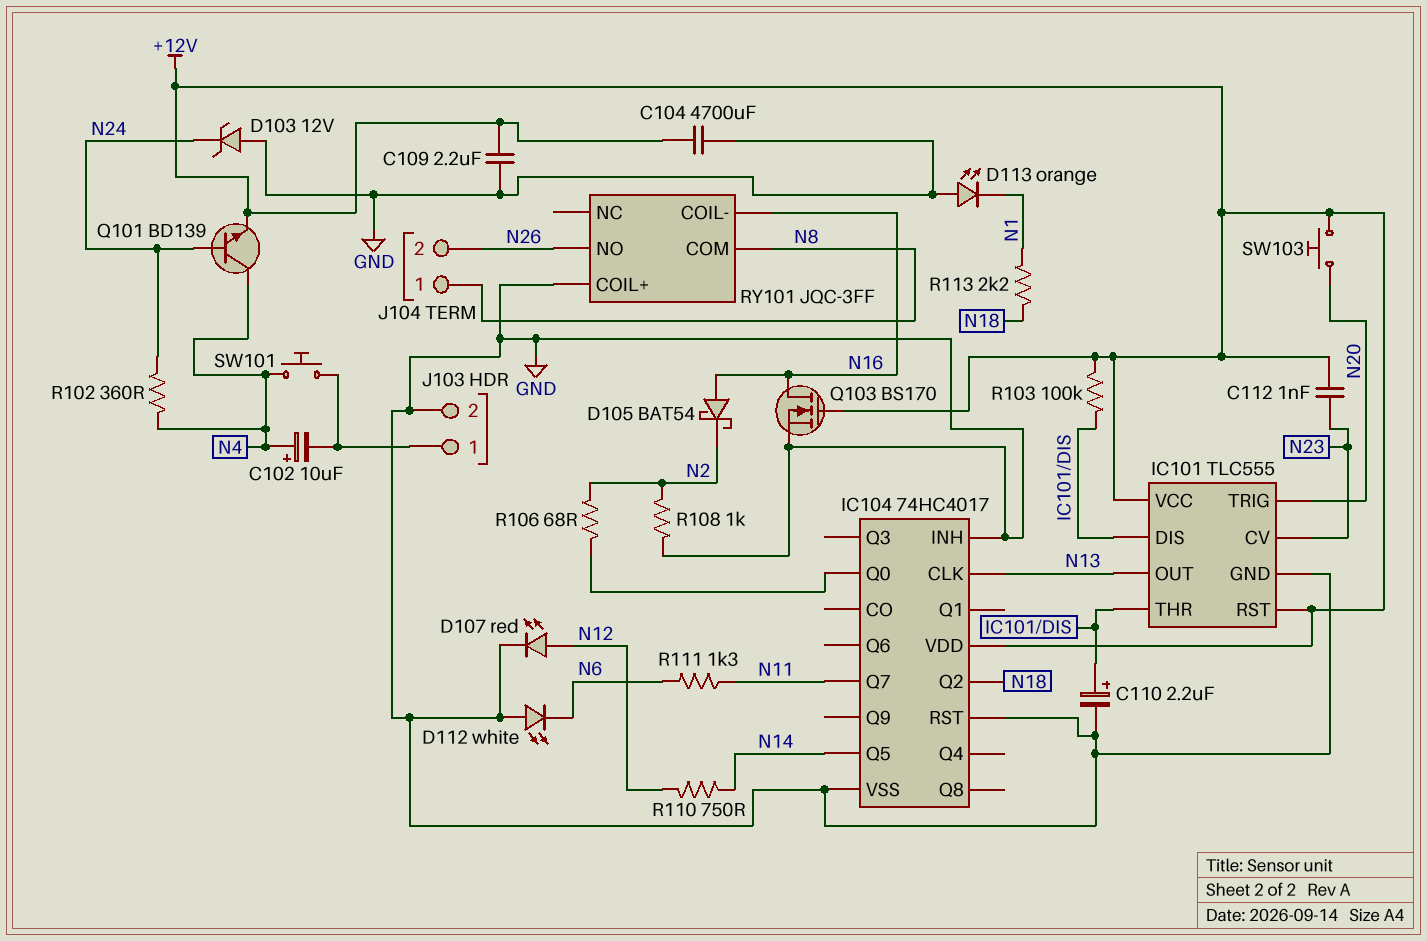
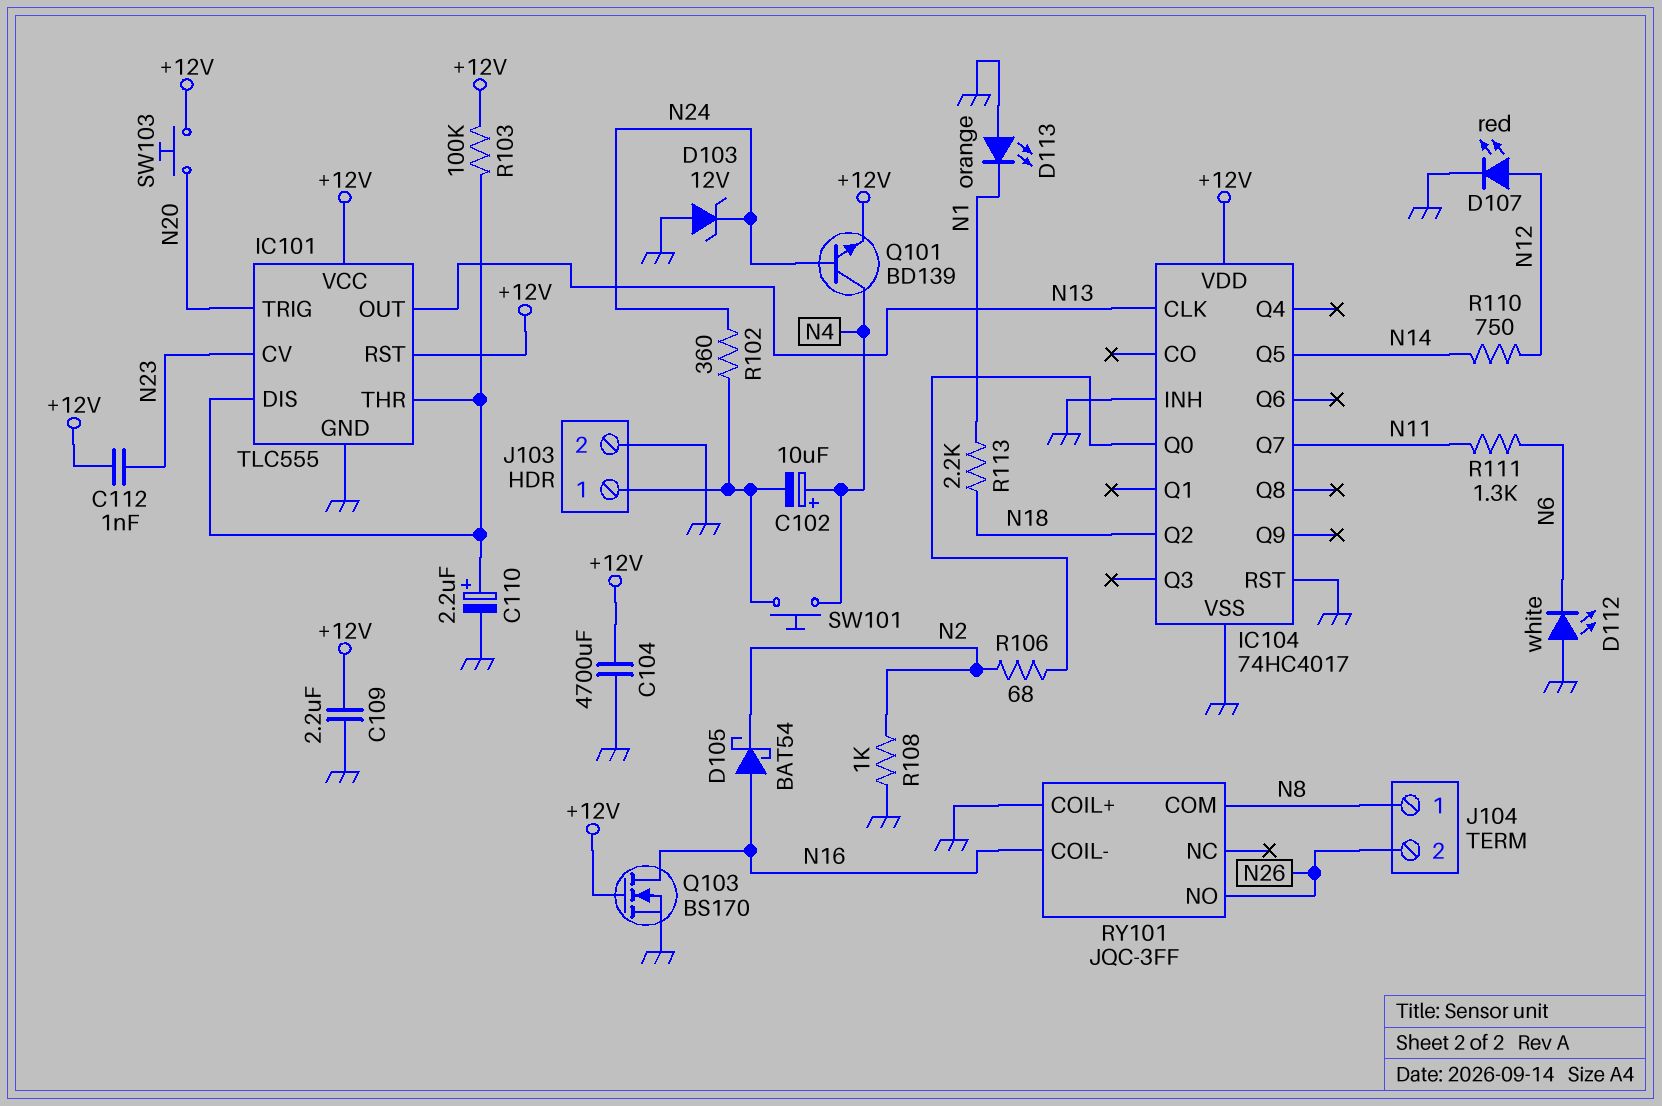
R102: 360 (N4, N24) -> 360 (J103/1, N24)

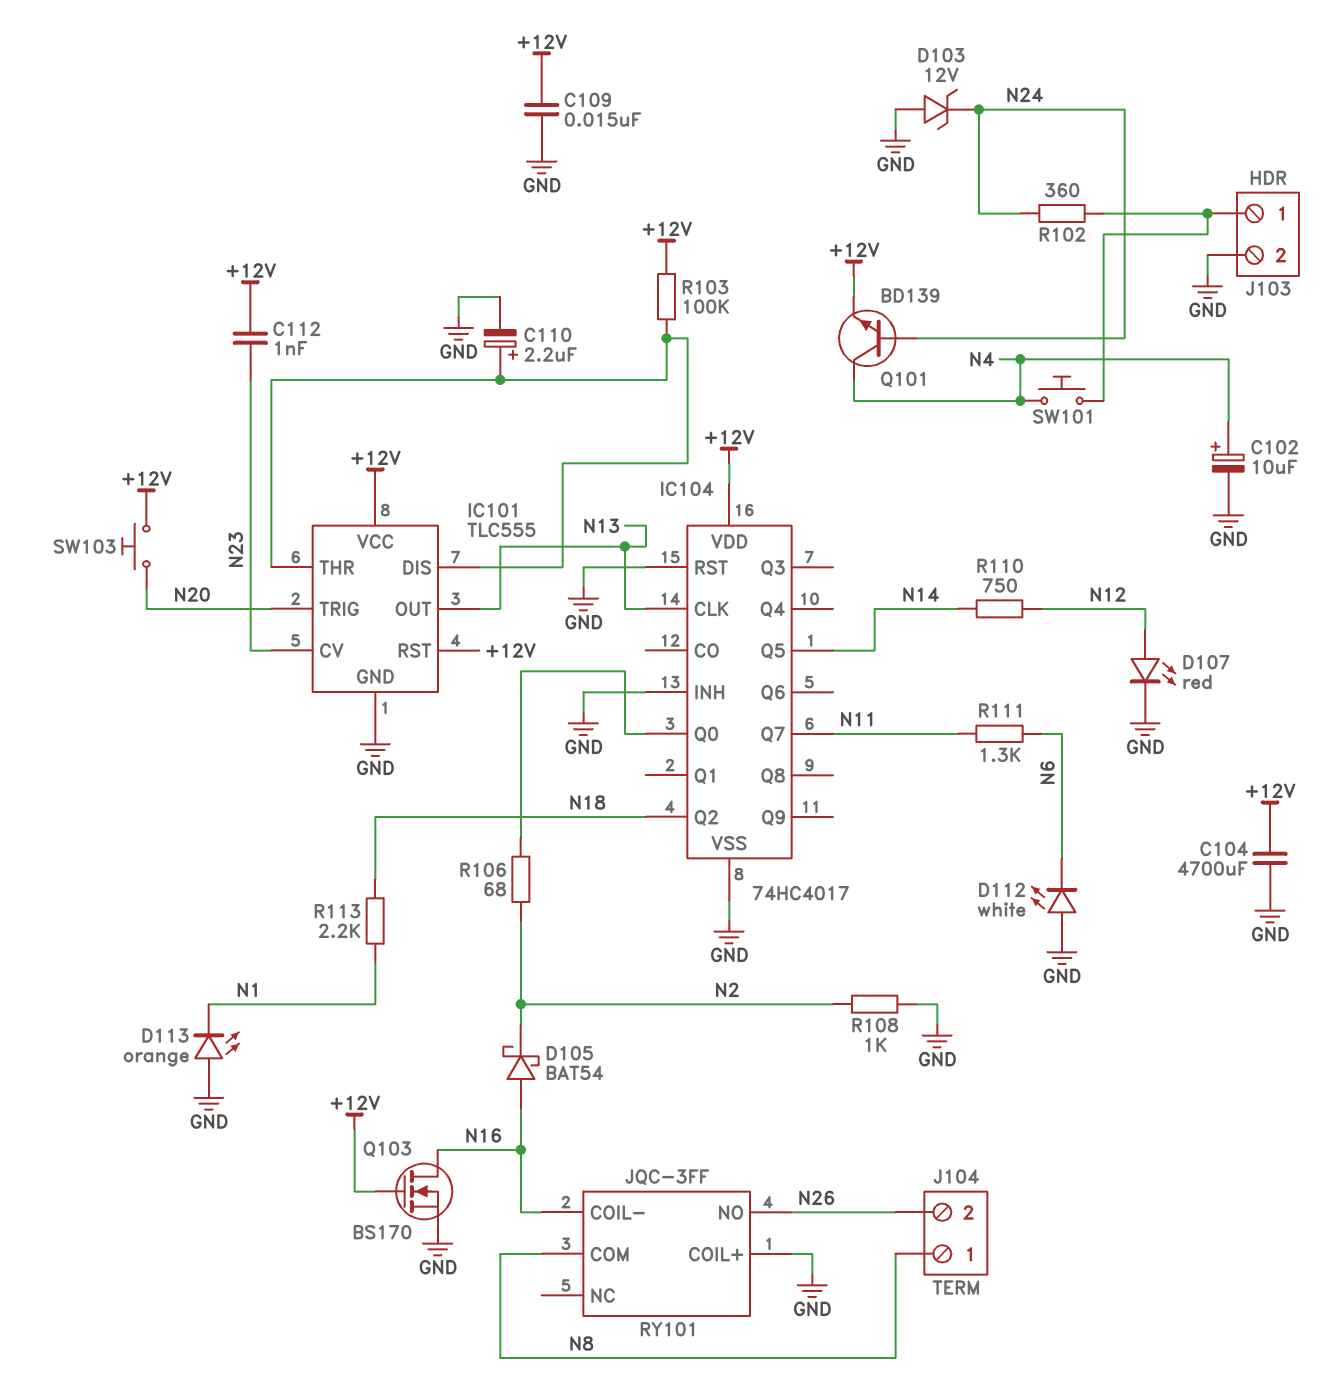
C102: 10uF (plus N4, minus J103/1) -> 10uF (plus N4, minus GND)
C109: 2.2uF (+12V, GND) -> 15nF (+12V, GND)

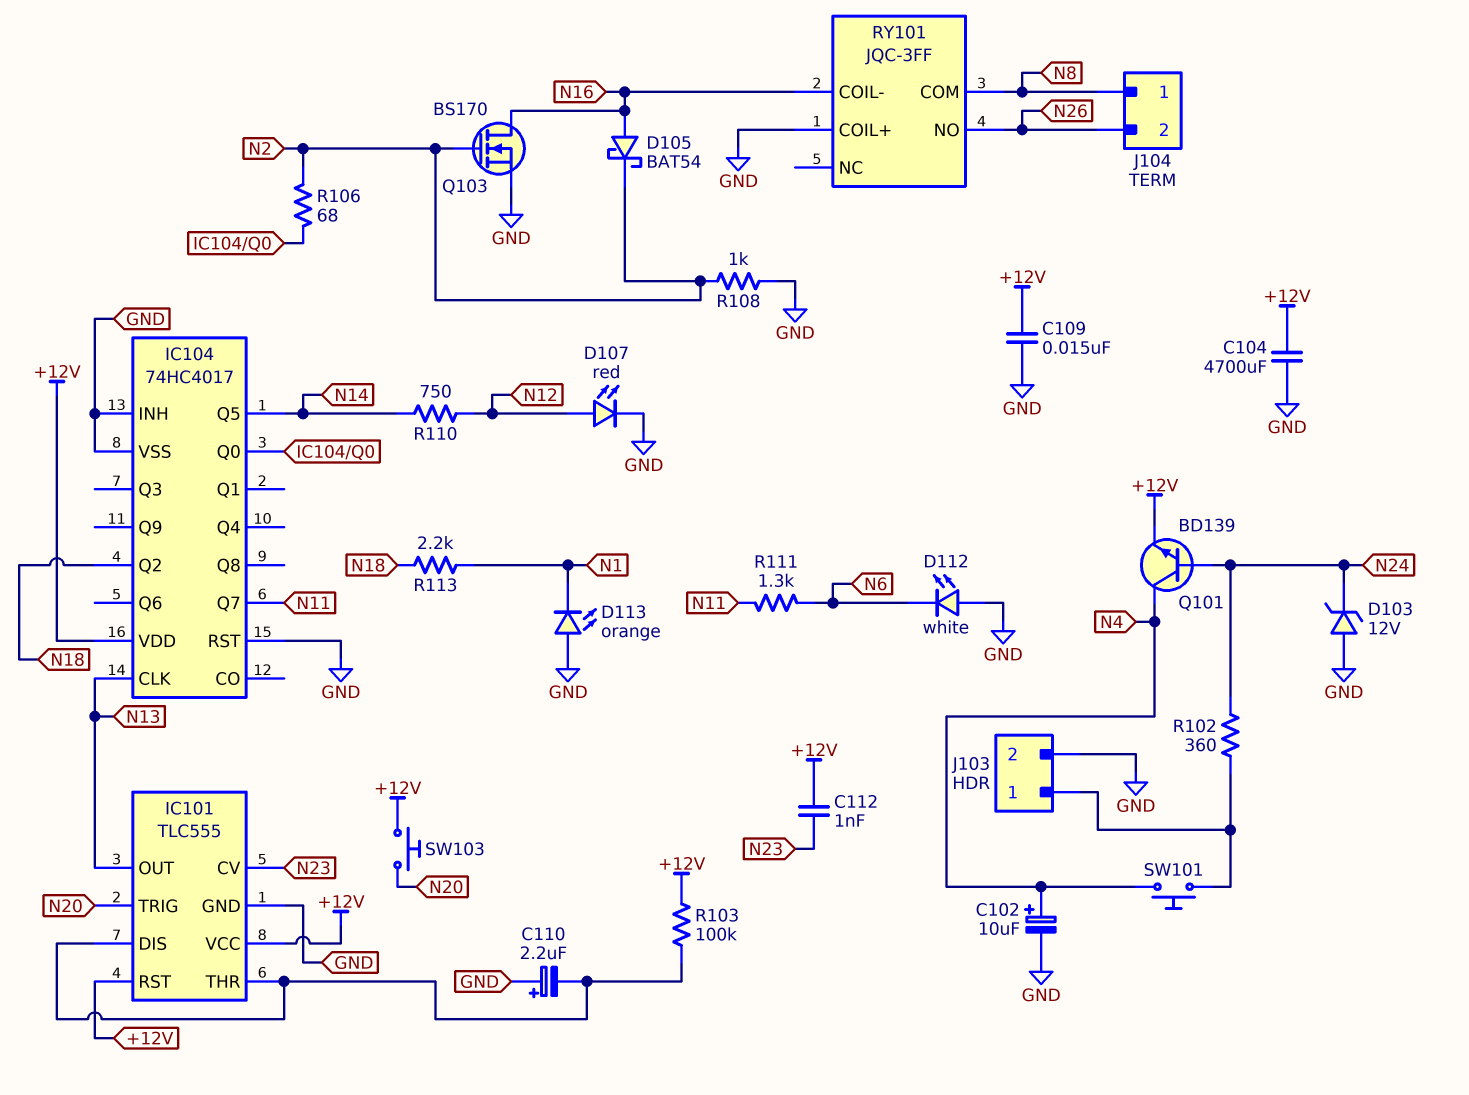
C110: 2.2uF (plus IC101/DIS, minus GND) -> 2.2uF (plus GND, minus IC101/DIS)
Q103: NMOS BS170 (G +12V, D N16, S GND) -> NMOS BS170 (G N2, D N16, S GND)

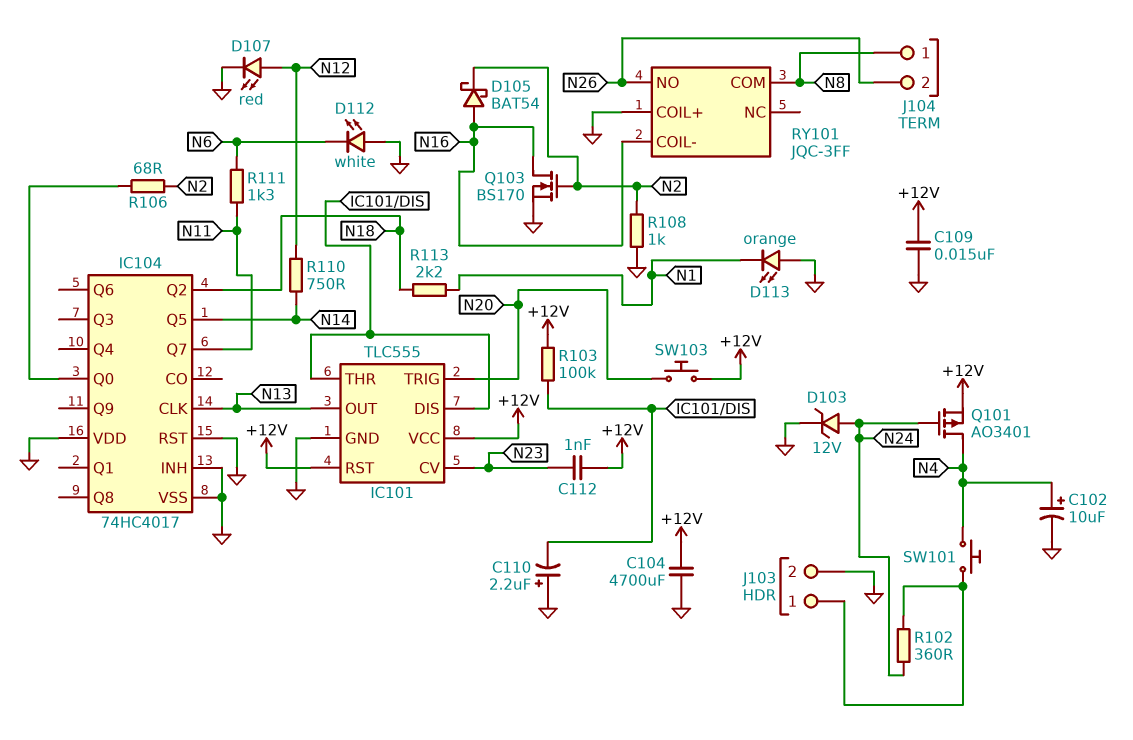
D103: zener 12V (A GND, K N24) -> zener 12V (A N24, K GND)
IC104 pin VDD: +12V -> GND
Q101: NPN BD139 (B N24, C N4, E +12V) -> PMOS AO3401 (G N24, D N4, S +12V)

